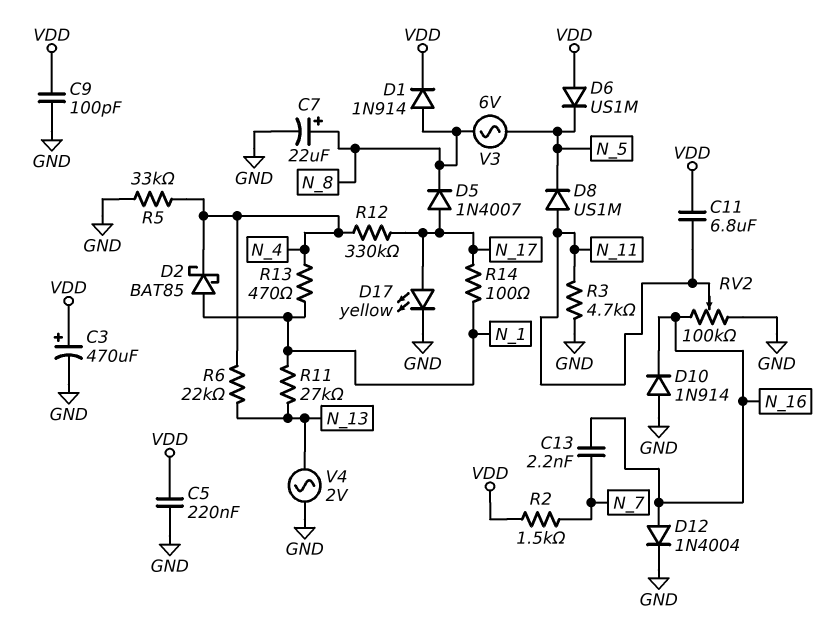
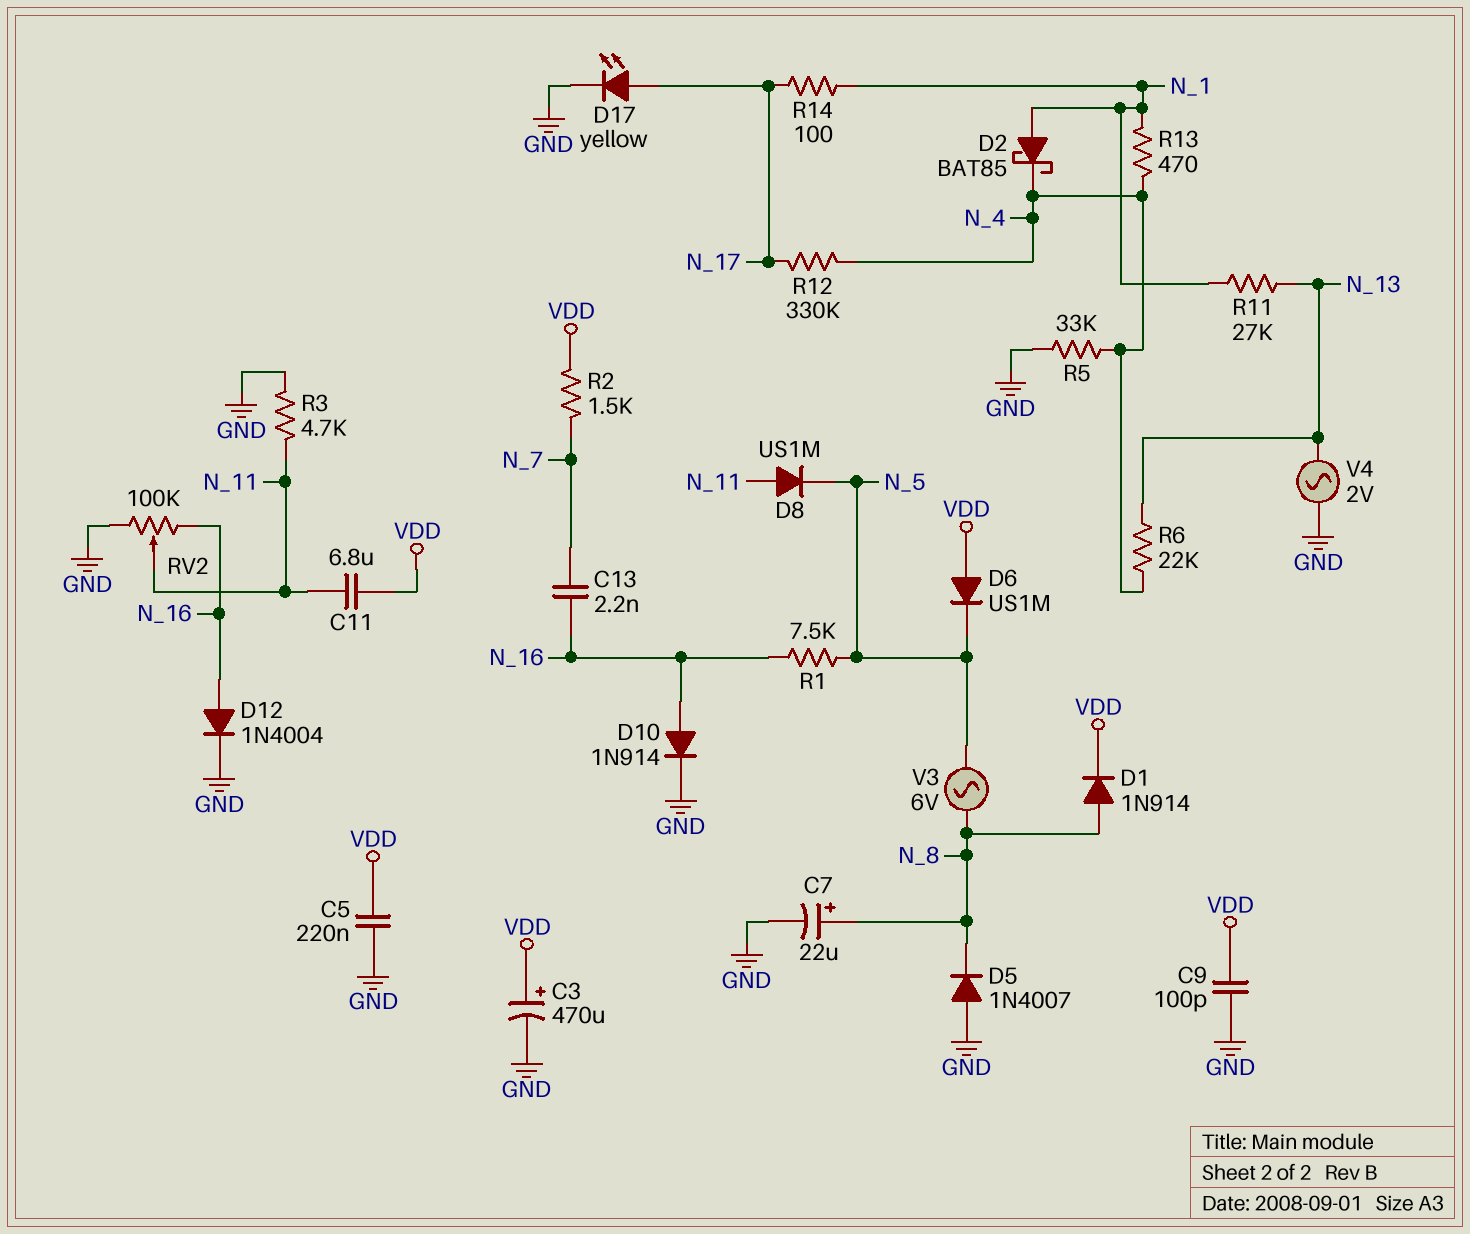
D5: diode 1N4007 (A N_17, K N_8) -> diode 1N4007 (A GND, K N_8)
D10: diode 1N914 (A GND, K N_16) -> diode 1N914 (A N_16, K GND)
R1: none -> 7.5k (N_5, N_16)

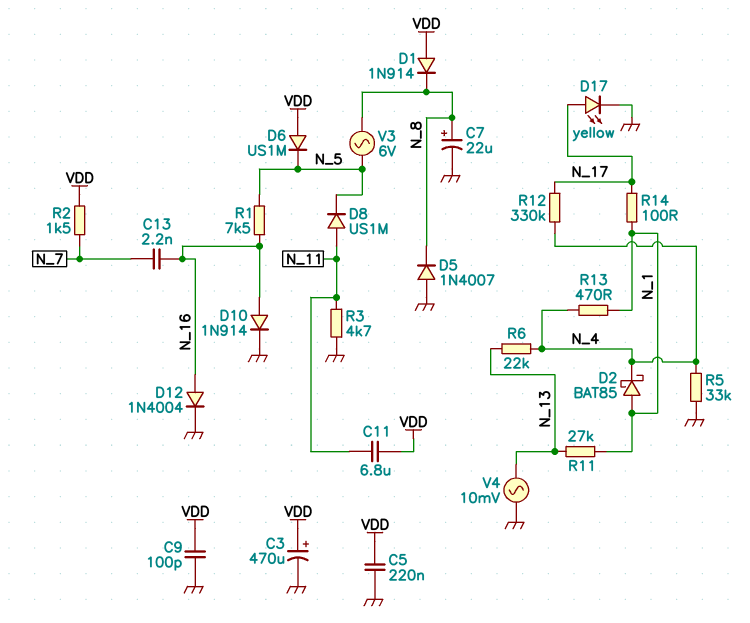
D1: diode 1N914 (A N_8, K VDD) -> diode 1N914 (A VDD, K N_8)
RV2: 100k (GND, N_16, wiper N_11) -> none
V4: AC 2V (GND, N_13) -> AC 10mV (GND, N_13)

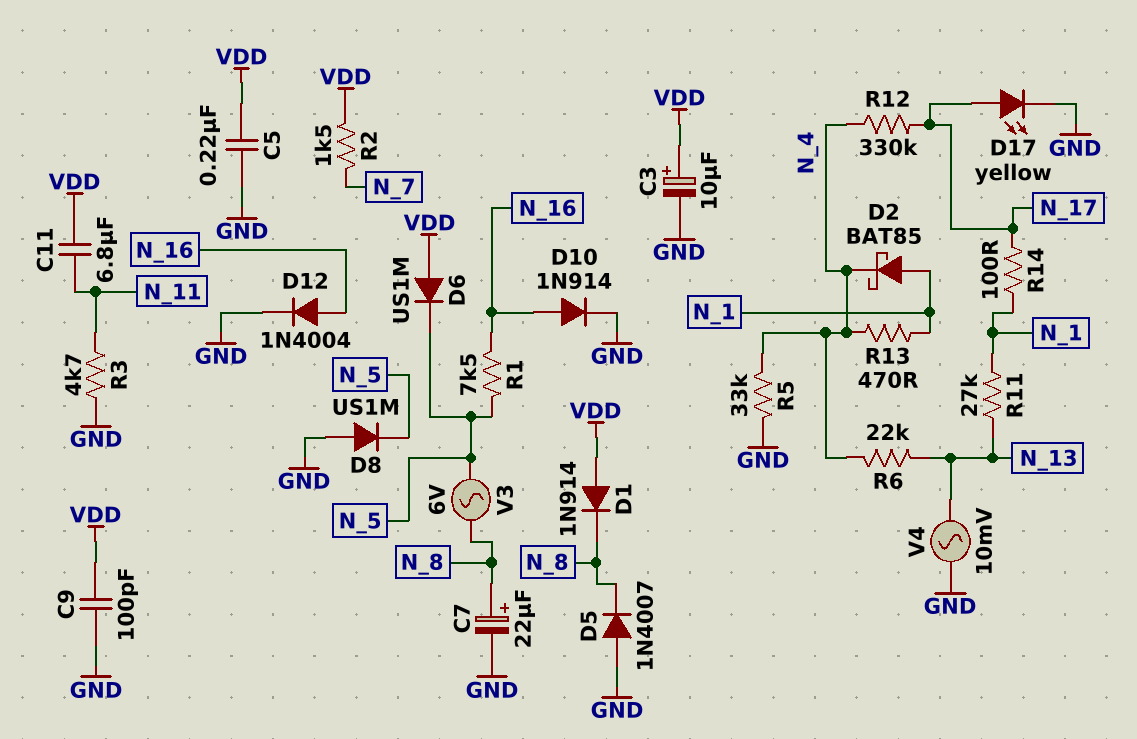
C3: 470uF (plus VDD, minus GND) -> 10uF (plus VDD, minus GND)
C13: 2.2nF (N_7, N_16) -> none
D8: diode US1M (A N_11, K N_5) -> diode US1M (A GND, K N_5)

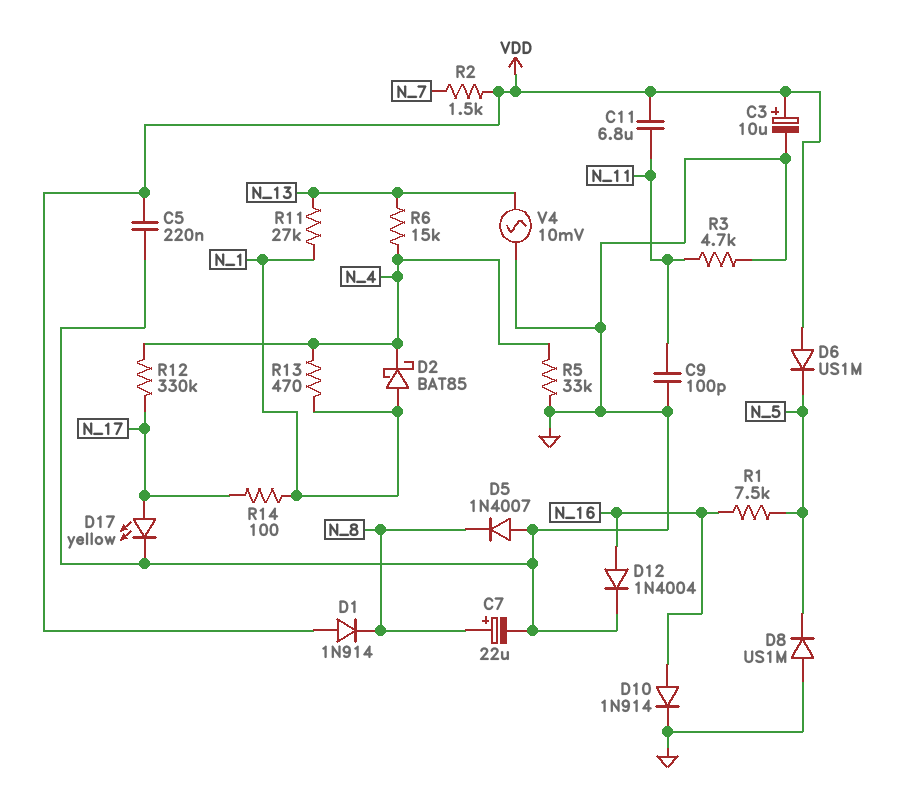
C9: 100pF (GND, VDD) -> 100pF (GND, N_11)
R6: 22k (N_4, N_13) -> 15k (N_4, N_13)
V3: AC 6V (N_5, N_8) -> none

